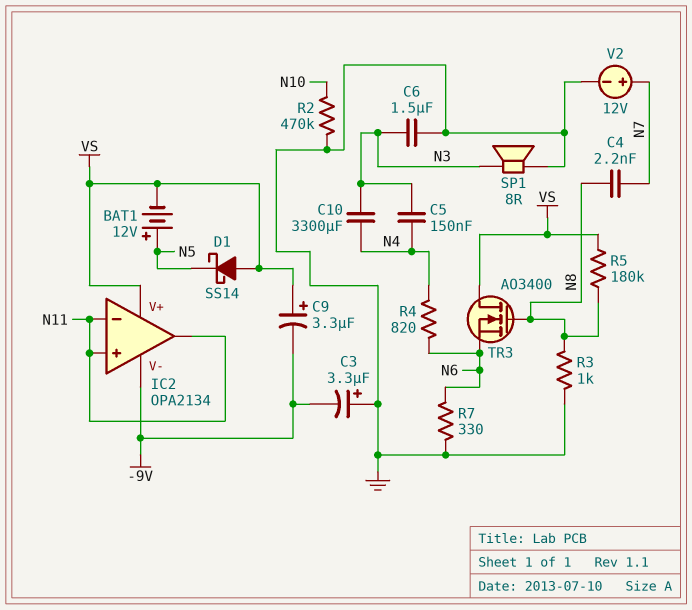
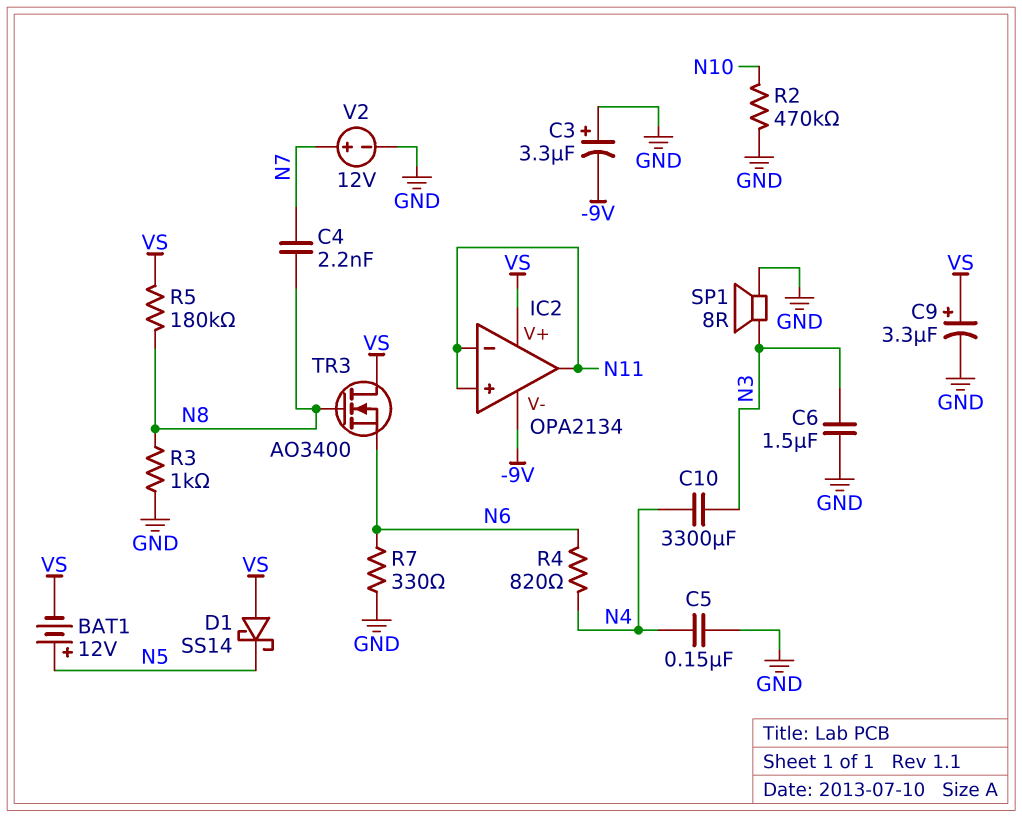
C5: 150nF (N3, N4) -> 150nF (GND, N4)
C9: 3.3uF (plus VS, minus -9V) -> 3.3uF (plus VS, minus GND)

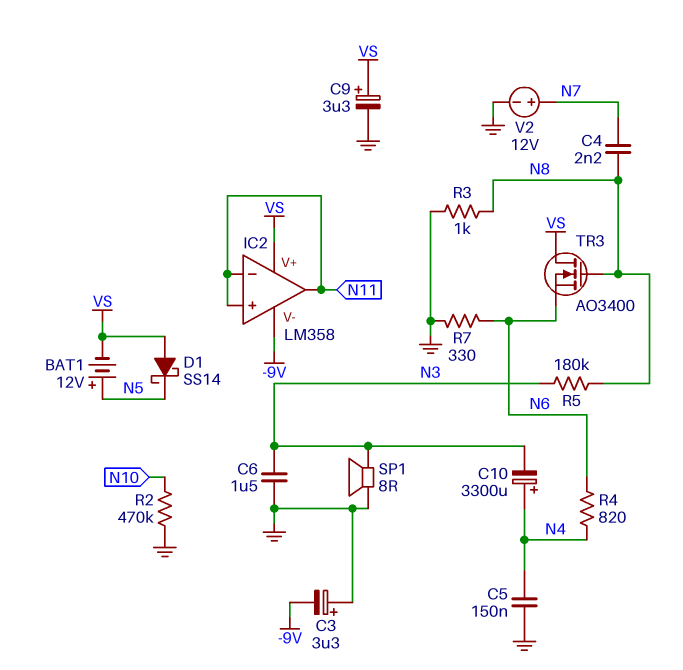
C10: 3300uF (N3, N4) -> 3300uF (plus N4, minus N3)
IC2: OPA2134 -> LM358
R5: 180k (N8, VS) -> 180k (N3, N8)

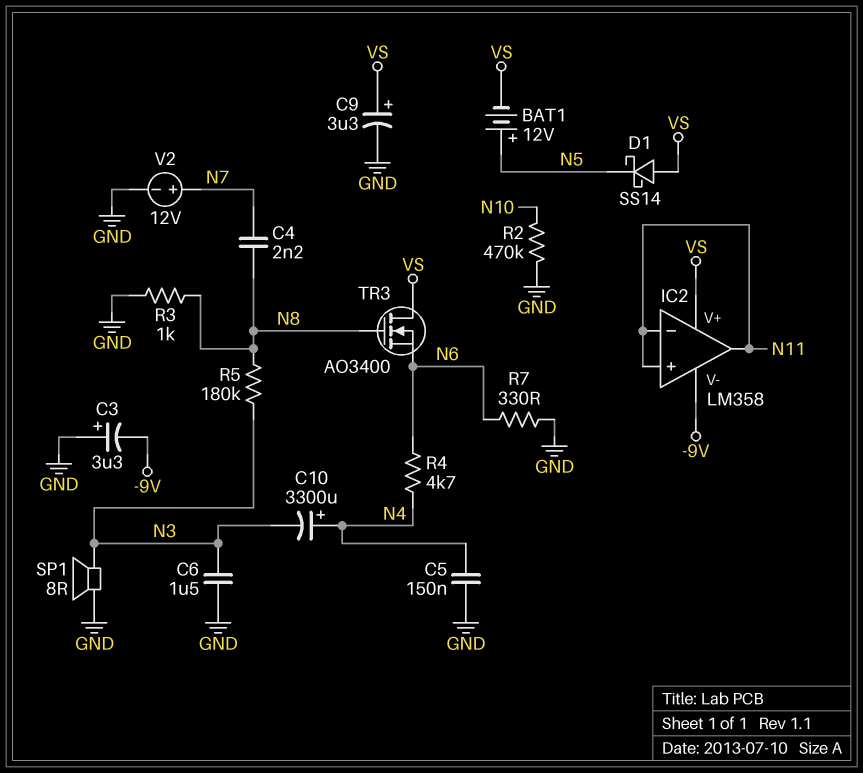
R4: 820 (N4, N6) -> 4.7k (N4, N6)

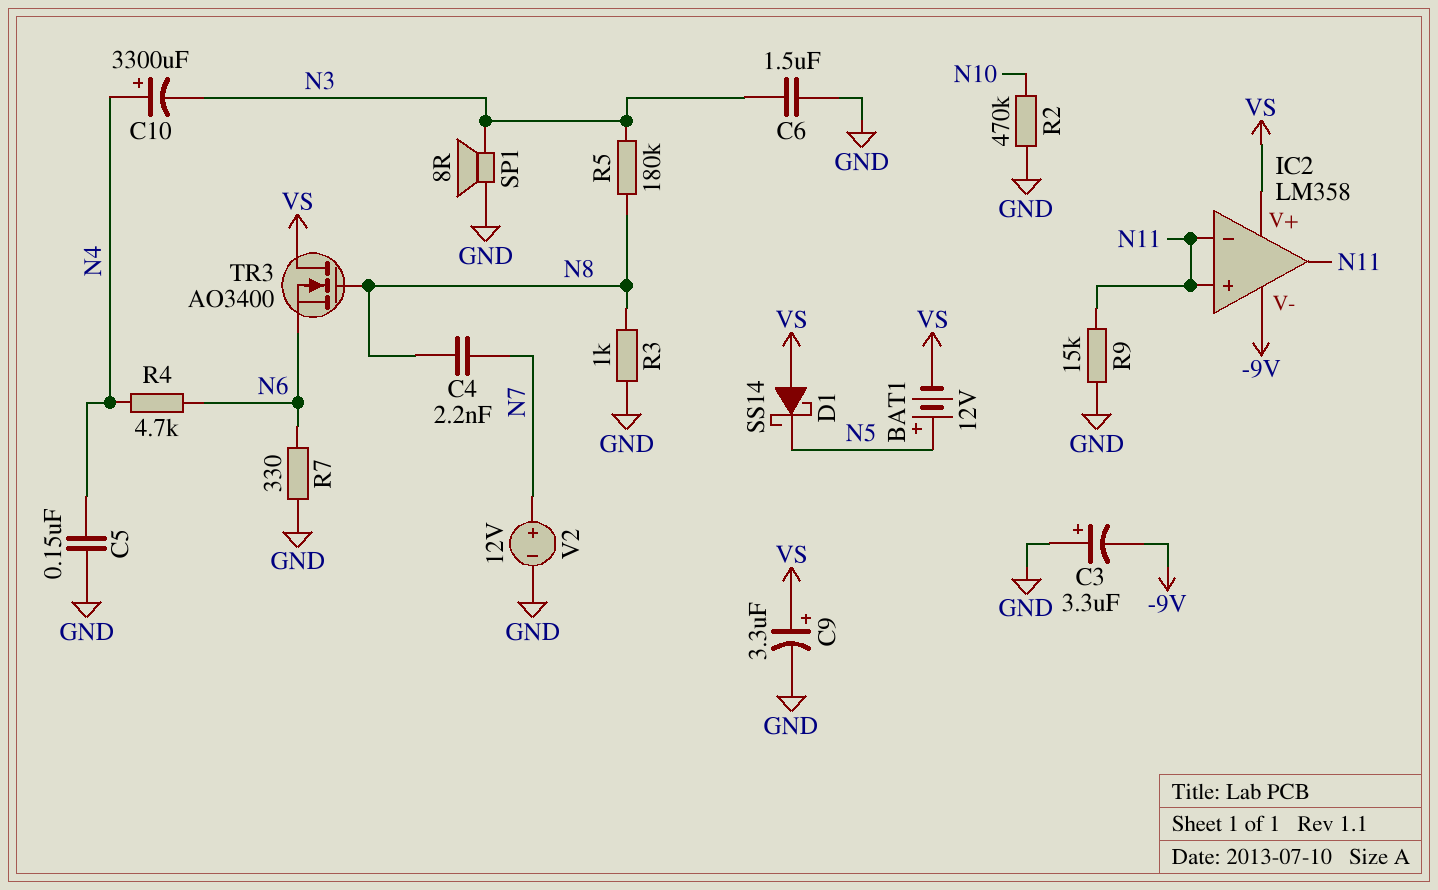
R9: none -> 15k (GND, N11)

